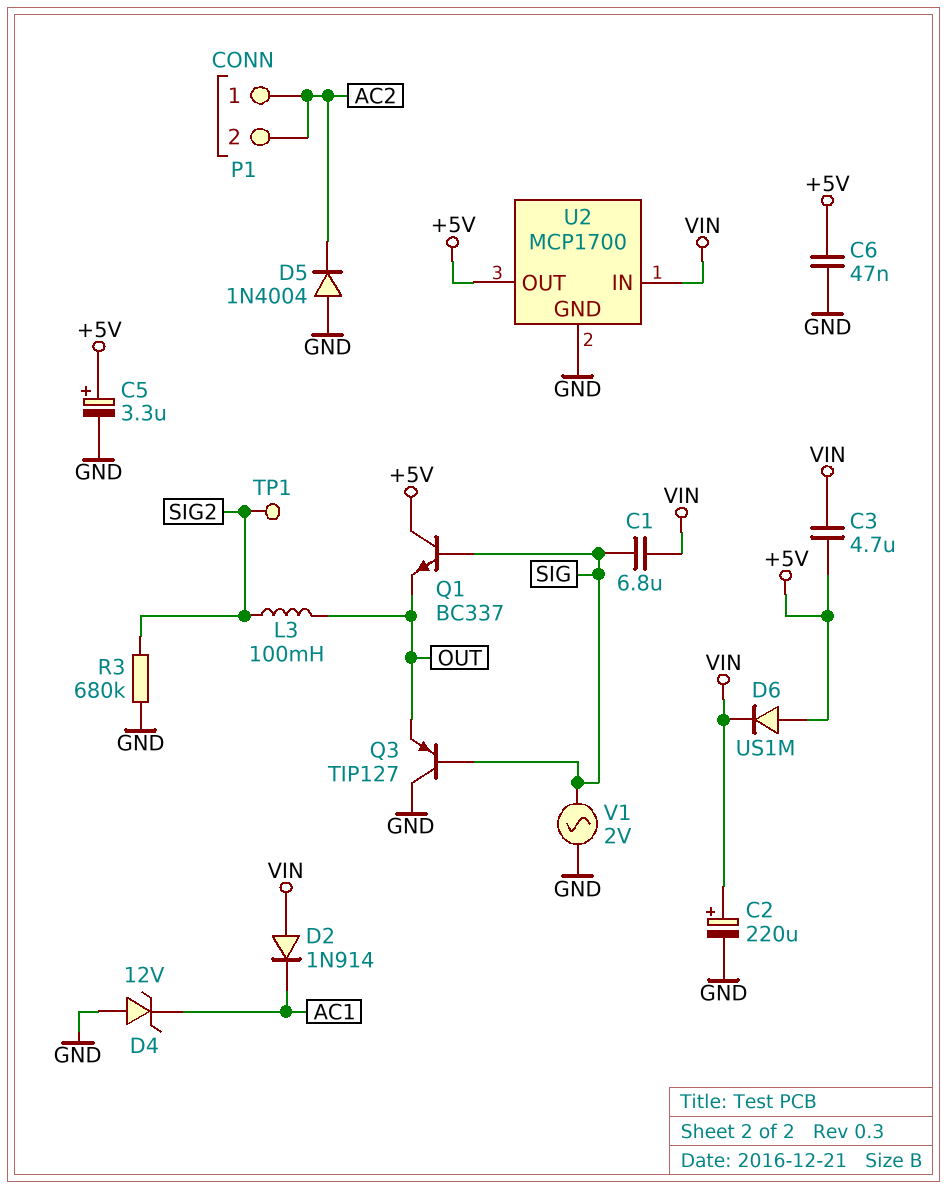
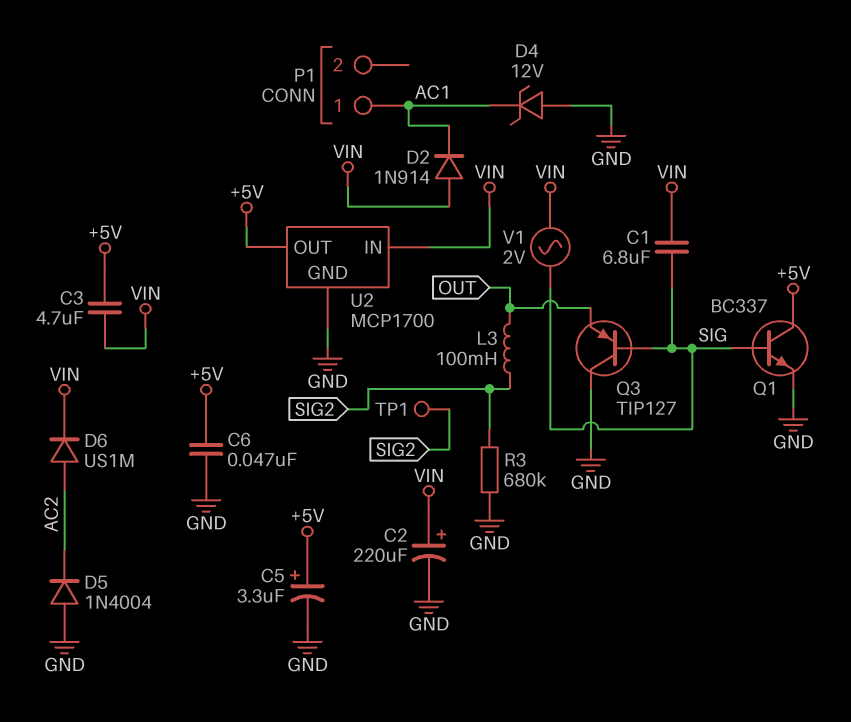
D6: diode US1M (A +5V, K VIN) -> diode US1M (A AC2, K VIN)
P1 pin 1: AC2 -> AC1
P1 pin 2: AC2 -> none
Q1: NPN BC337 (B SIG, C +5V, E OUT) -> NPN BC337 (B SIG, C +5V, E GND)
V1: AC 2V (GND, SIG) -> AC 2V (SIG, VIN)

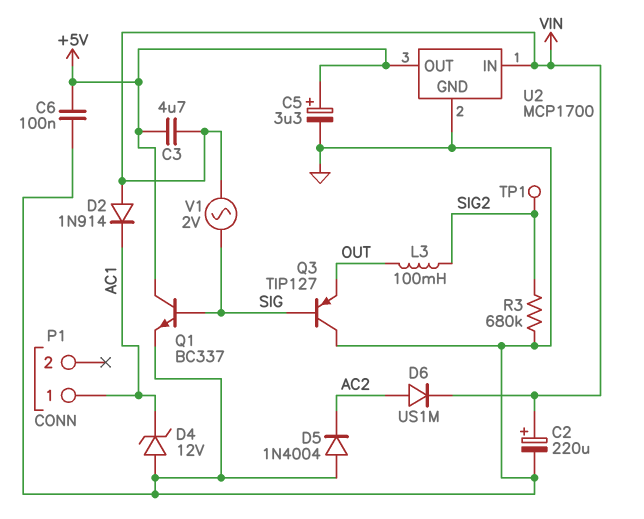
C1: 6.8uF (SIG, VIN) -> none
C6: 47nF (+5V, GND) -> 100nF (+5V, GND)

